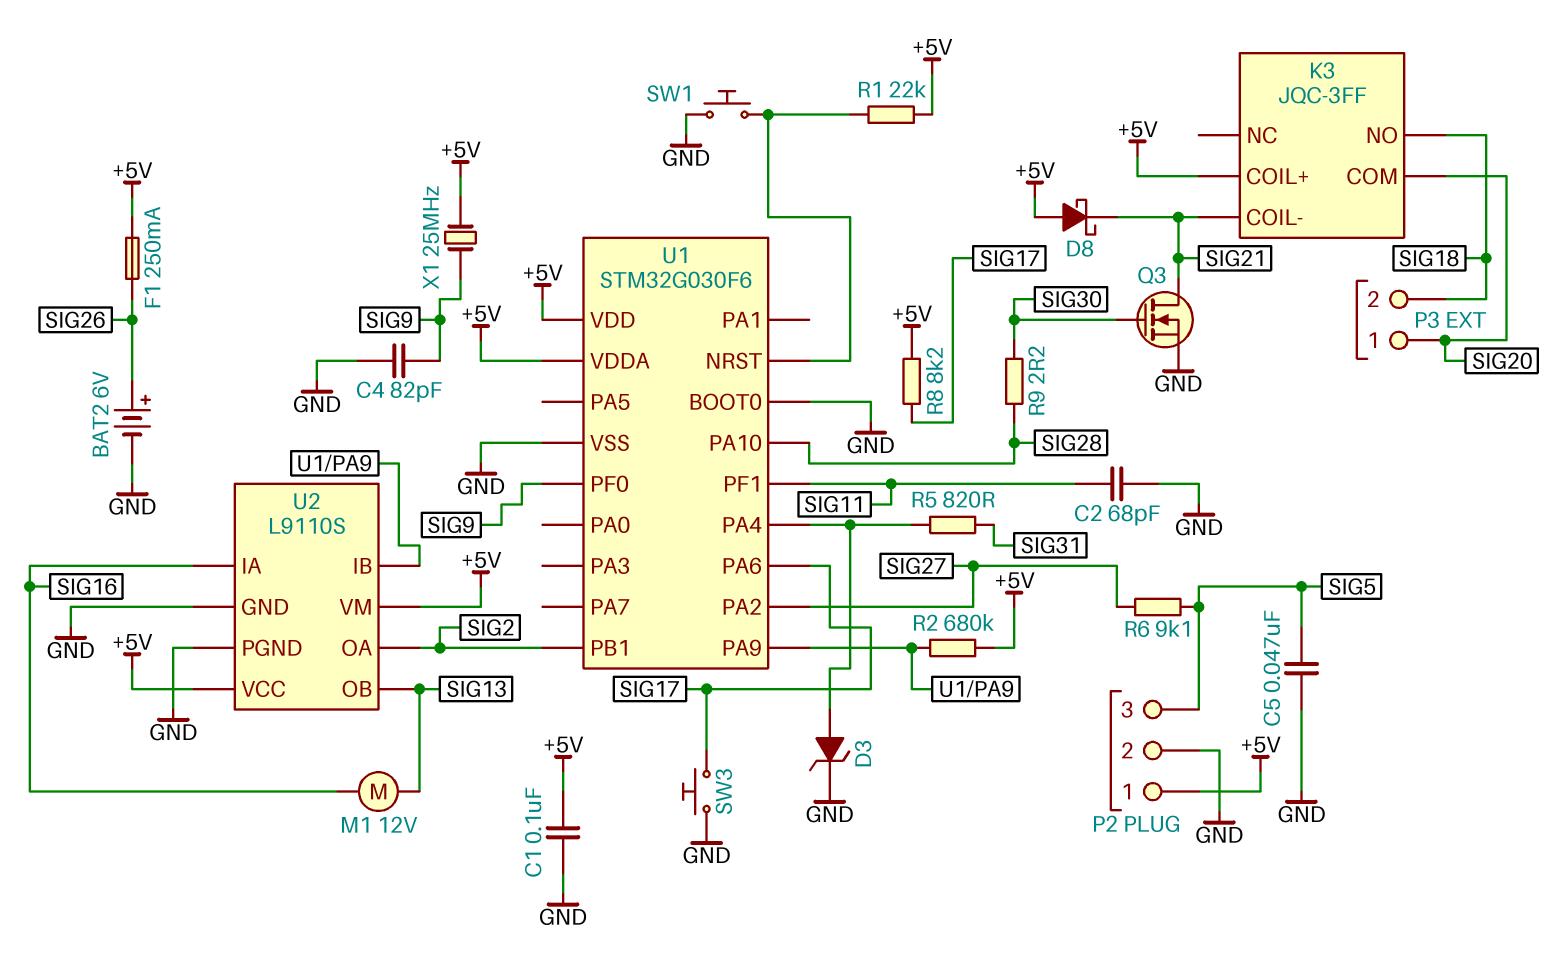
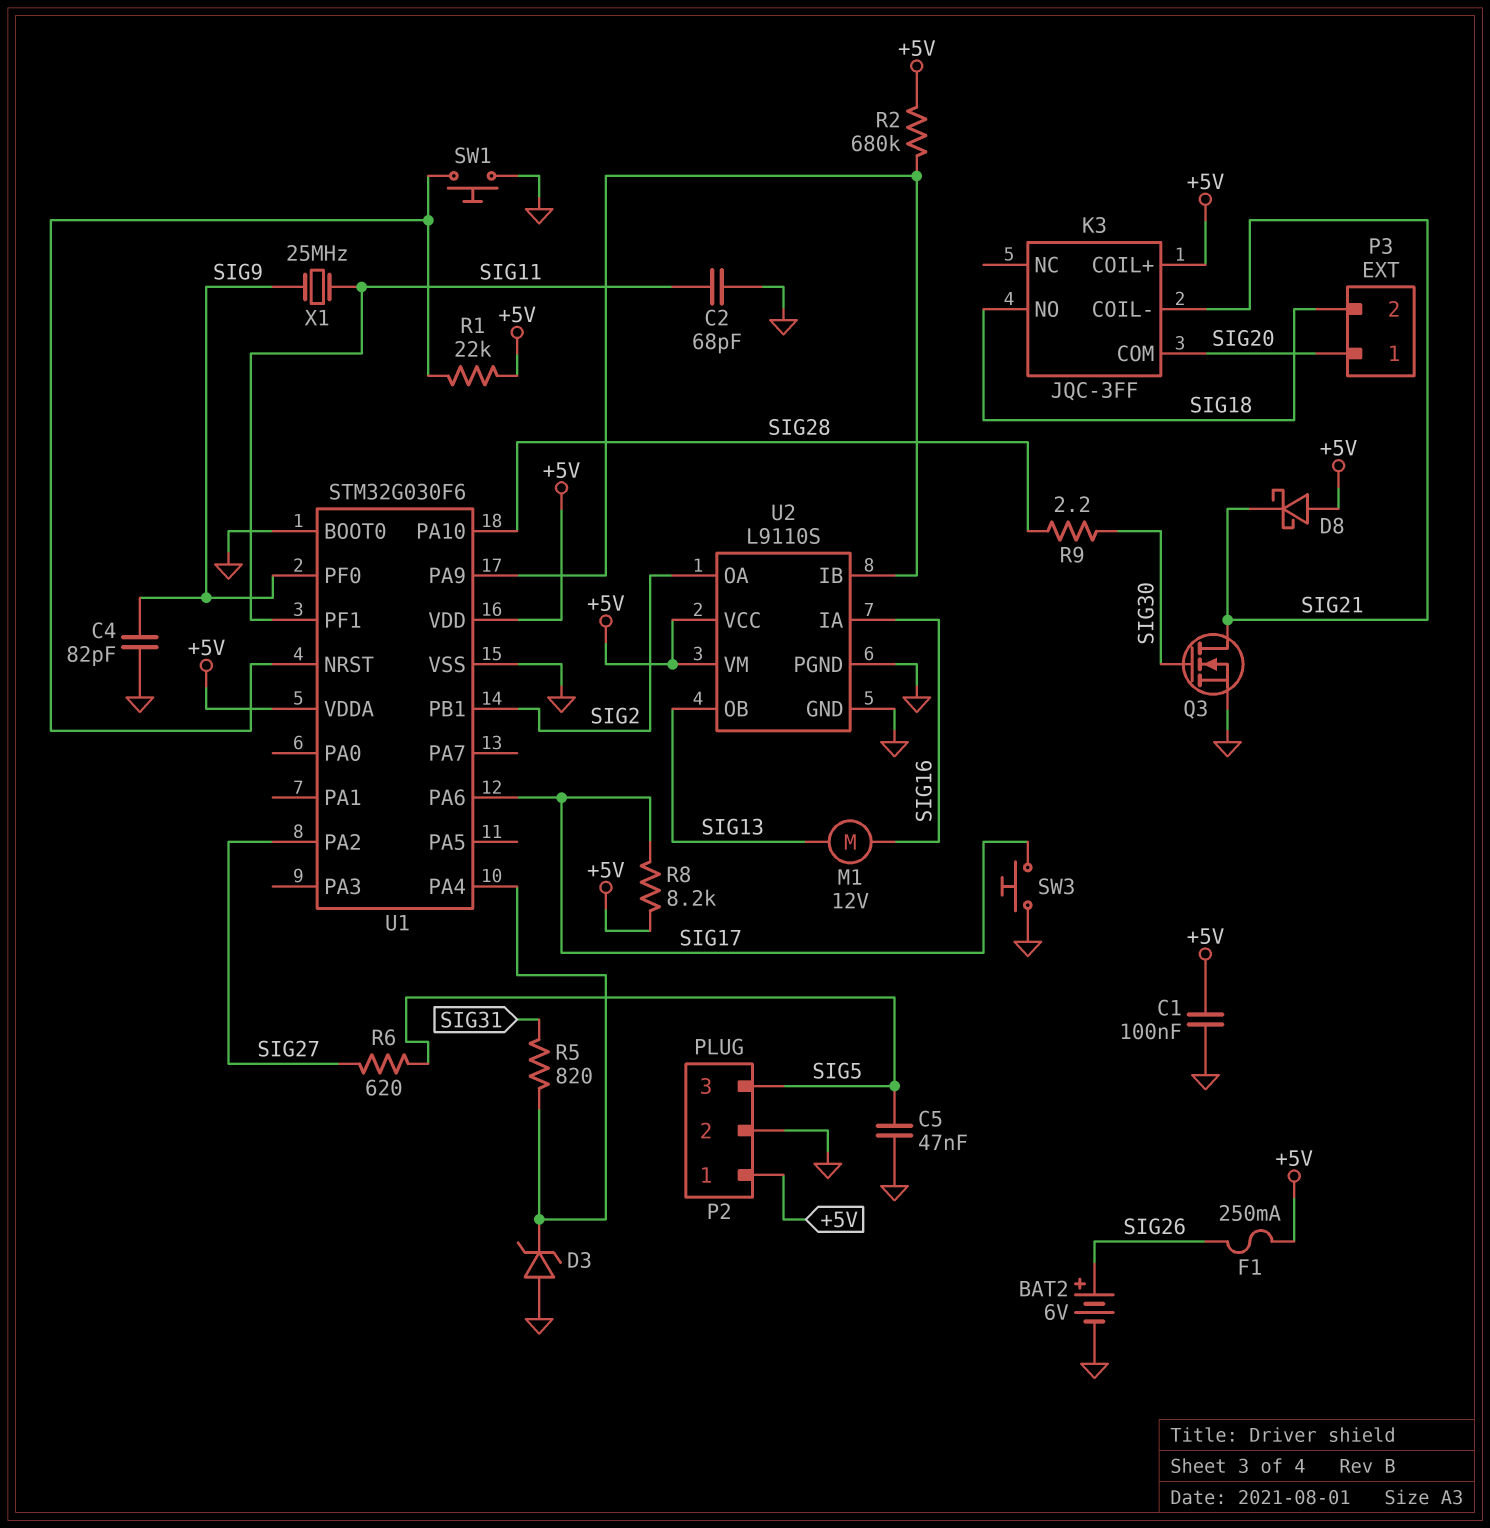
D3: zener (A U1/PA4, K GND) -> zener (A GND, K U1/PA4)
R6: 9.1k (SIG5, SIG27) -> 620 (SIG5, SIG27)
X1: 25MHz (+5V, SIG9) -> 25MHz (SIG9, SIG11)

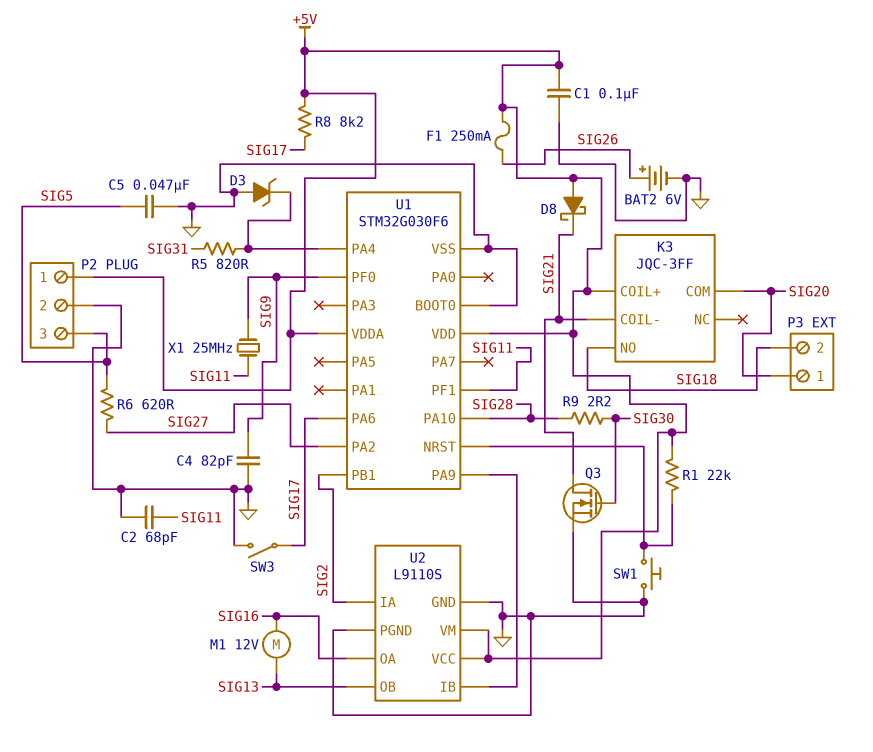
R2: 680k (+5V, U1/PA9) -> none
SW3: button (GND, SIG17) -> switch (GND, SIG17)
U2 pin IA: SIG16 -> SIG2
U2 pin OA: SIG2 -> SIG16

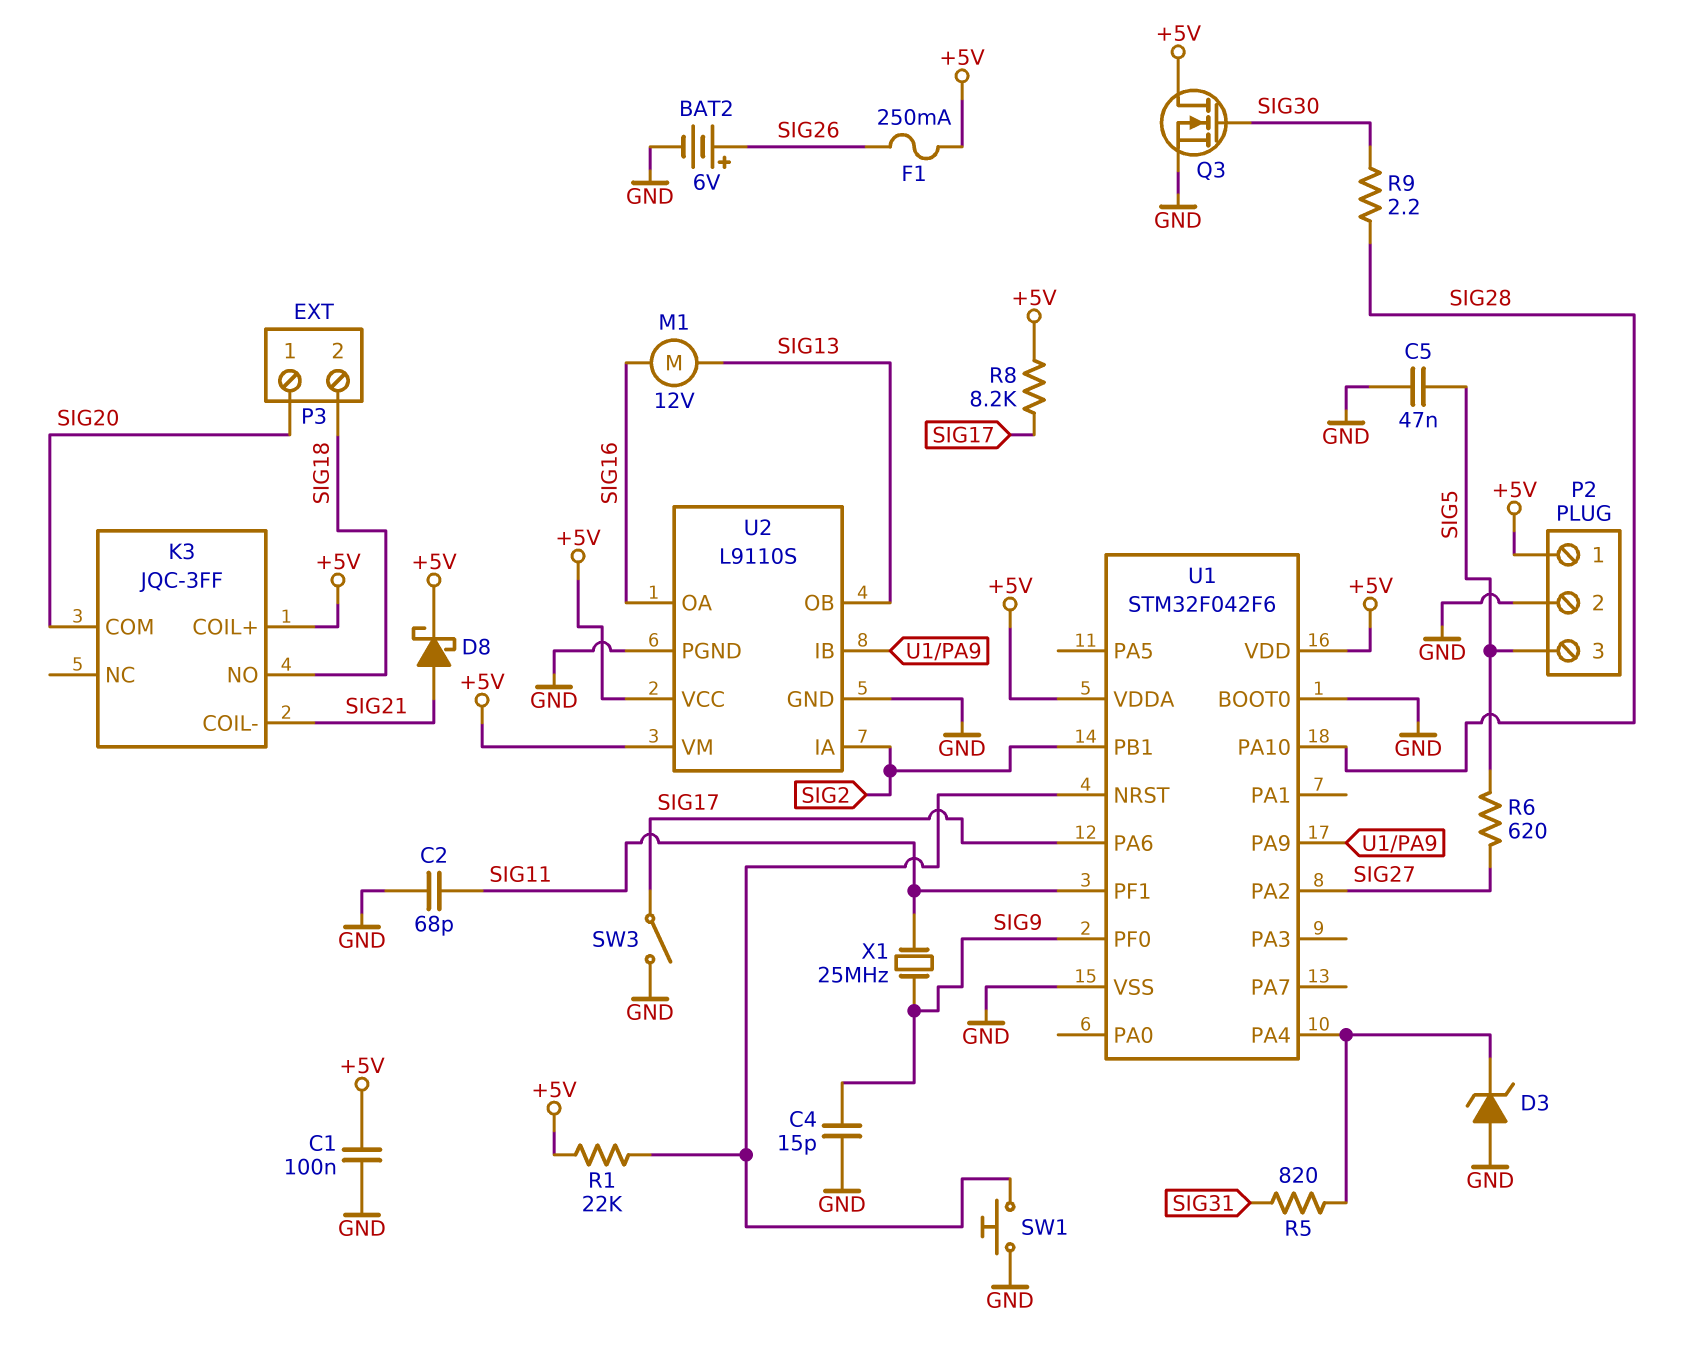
C4: 82pF (GND, SIG9) -> 15pF (GND, SIG9)
D8: schottky (A +5V, K SIG21) -> schottky (A SIG21, K +5V)
Q3: NMOS (G SIG30, D SIG21, S GND) -> NMOS (G SIG30, D +5V, S GND)
U1: STM32G030F6 -> STM32F042F6

